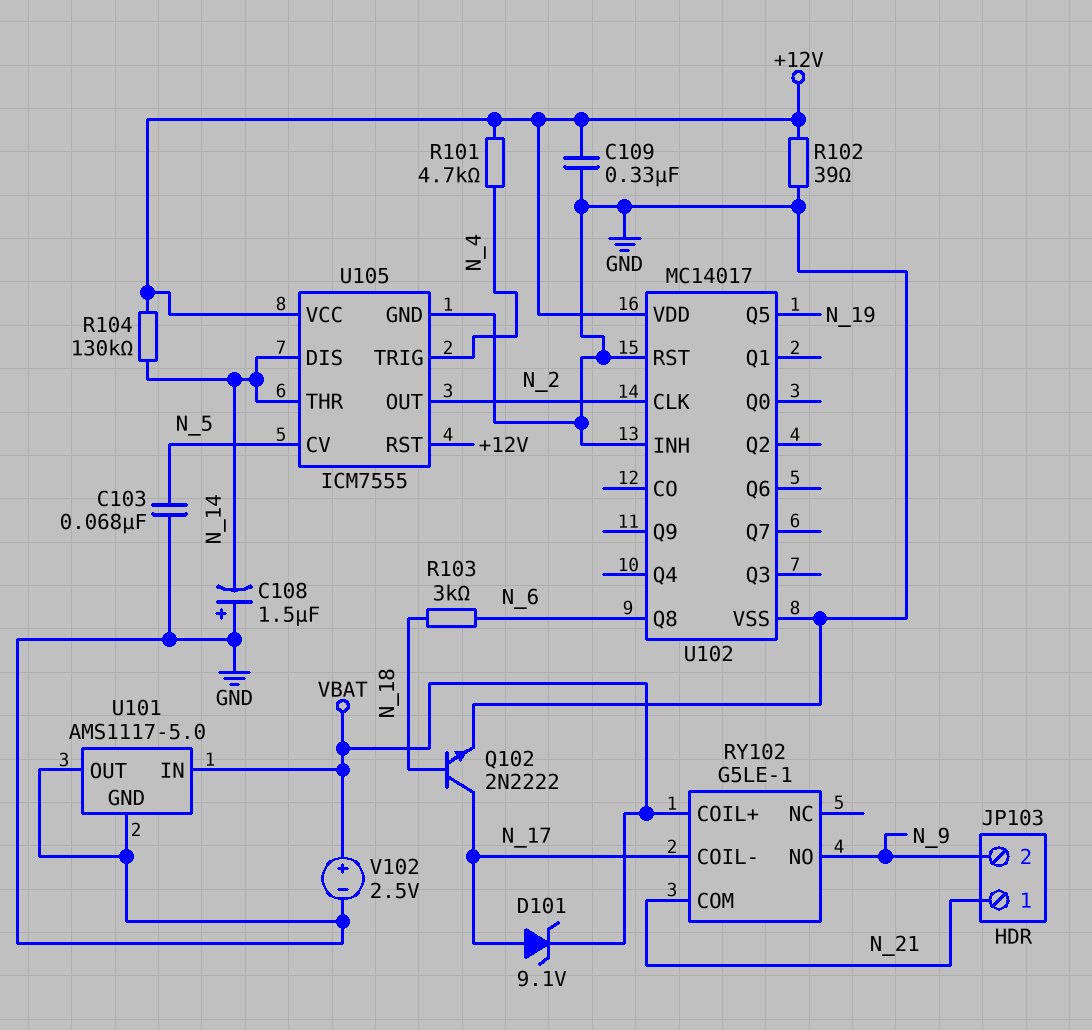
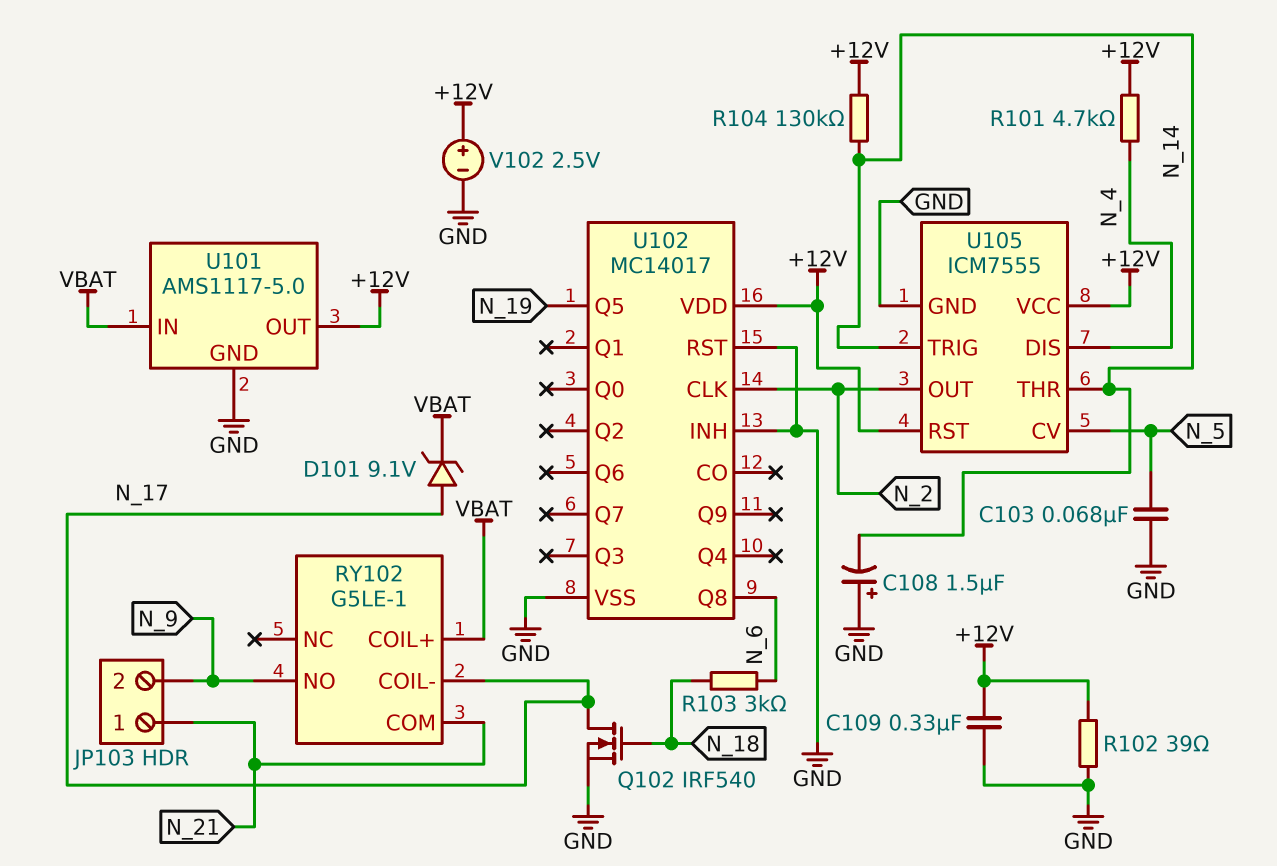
Q102: NPN 2N2222 (B N_18, C N_17, E GND) -> NMOS IRF540 (G N_18, D N_17, S GND)
U101 pin OUT: GND -> +12V
U105 pin DIS: N_14 -> N_4
U105 pin TRIG: N_4 -> N_14
V102: 2.5V (plus VBAT, minus GND) -> 2.5V (plus +12V, minus GND)

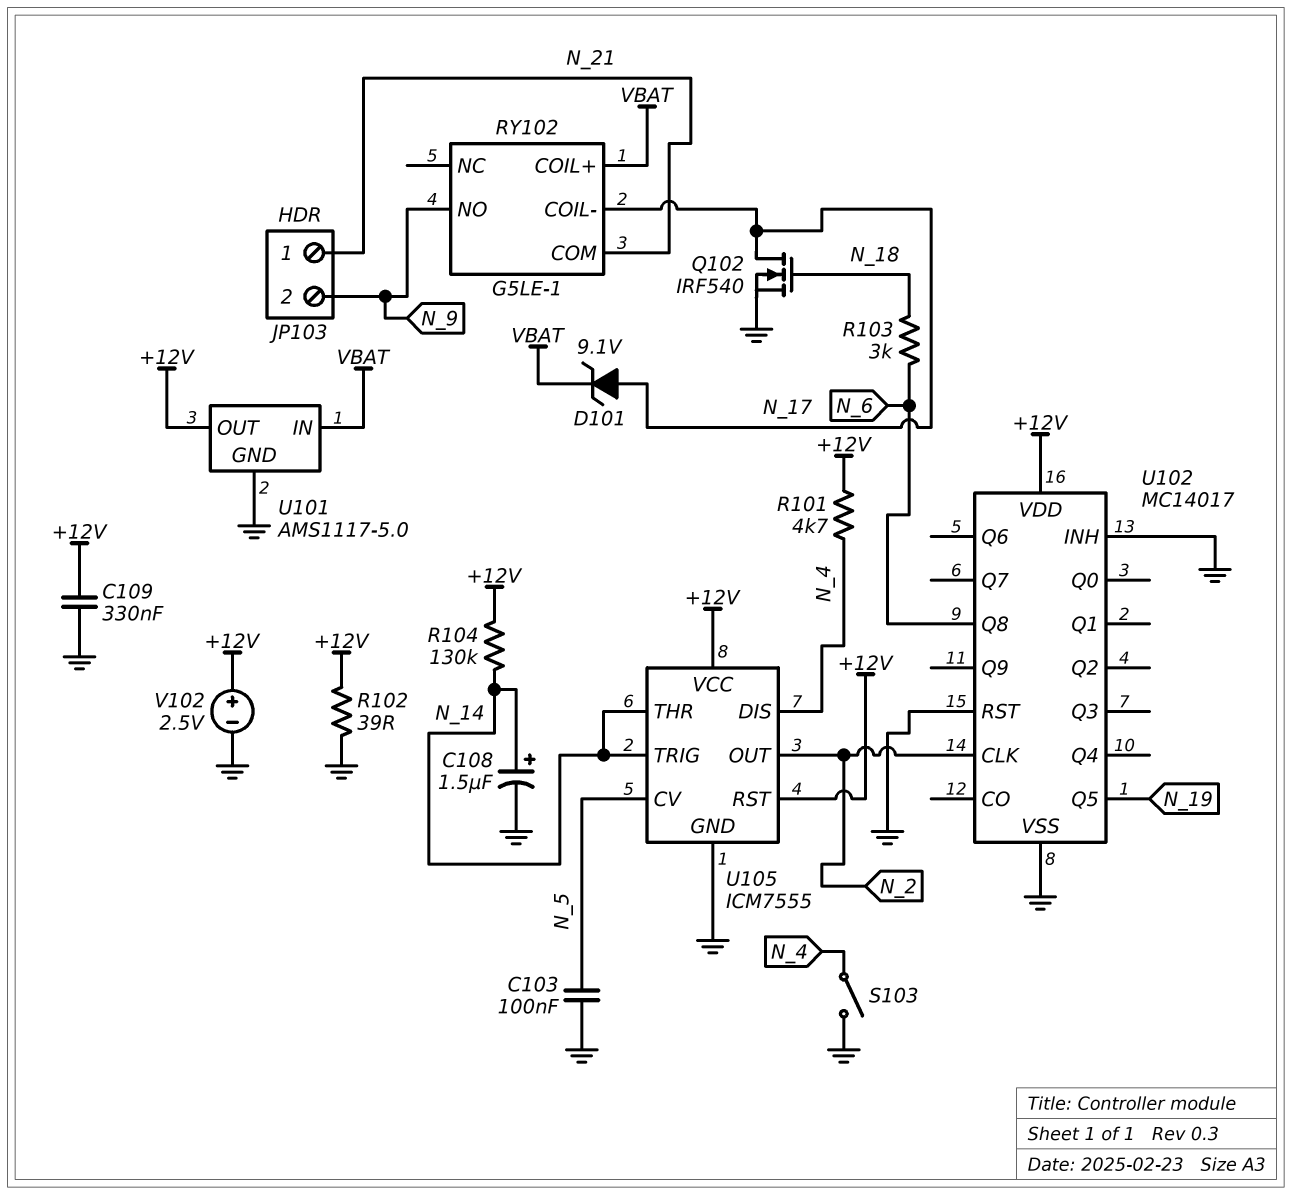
C103: 68nF (GND, N_5) -> 100nF (GND, N_5)
C108: 1.5uF (plus GND, minus N_14) -> 1.5uF (plus N_14, minus GND)
S103: none -> switch (GND, N_4)

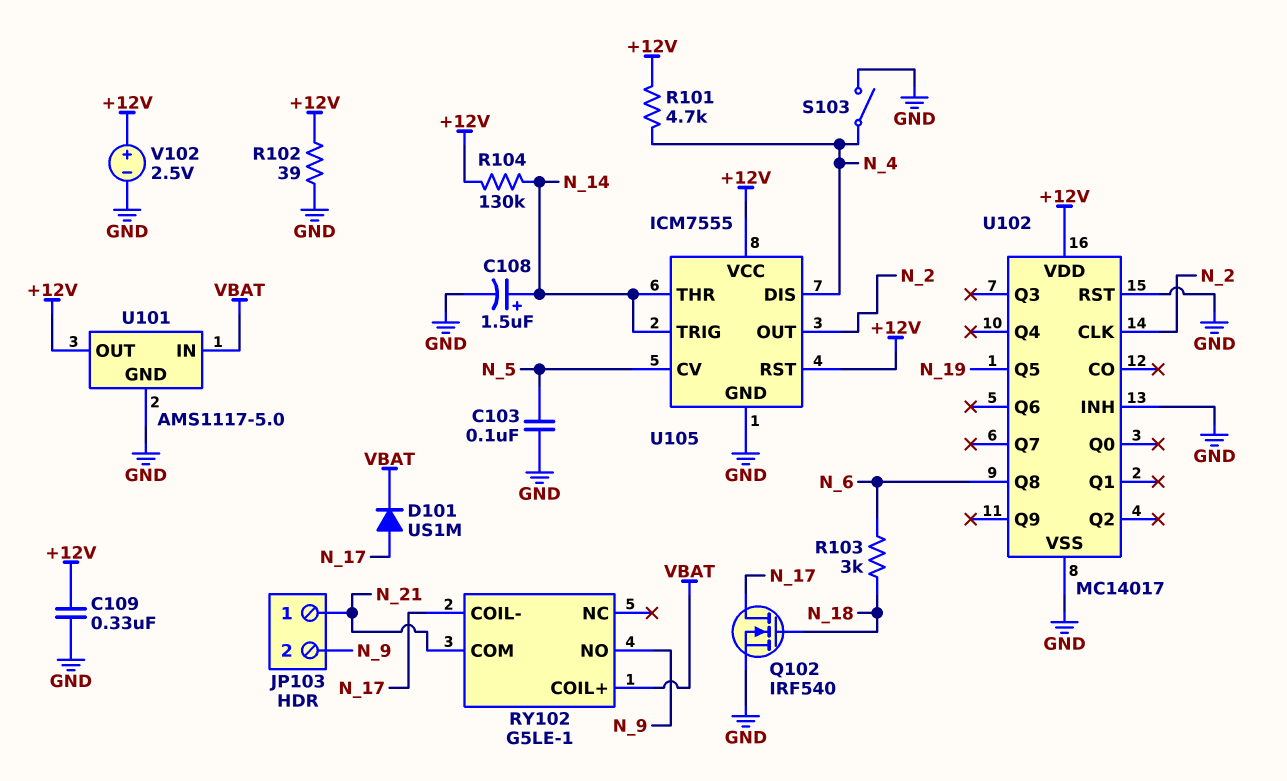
D101: zener 9.1V (A N_17, K VBAT) -> diode US1M (A N_17, K VBAT)

